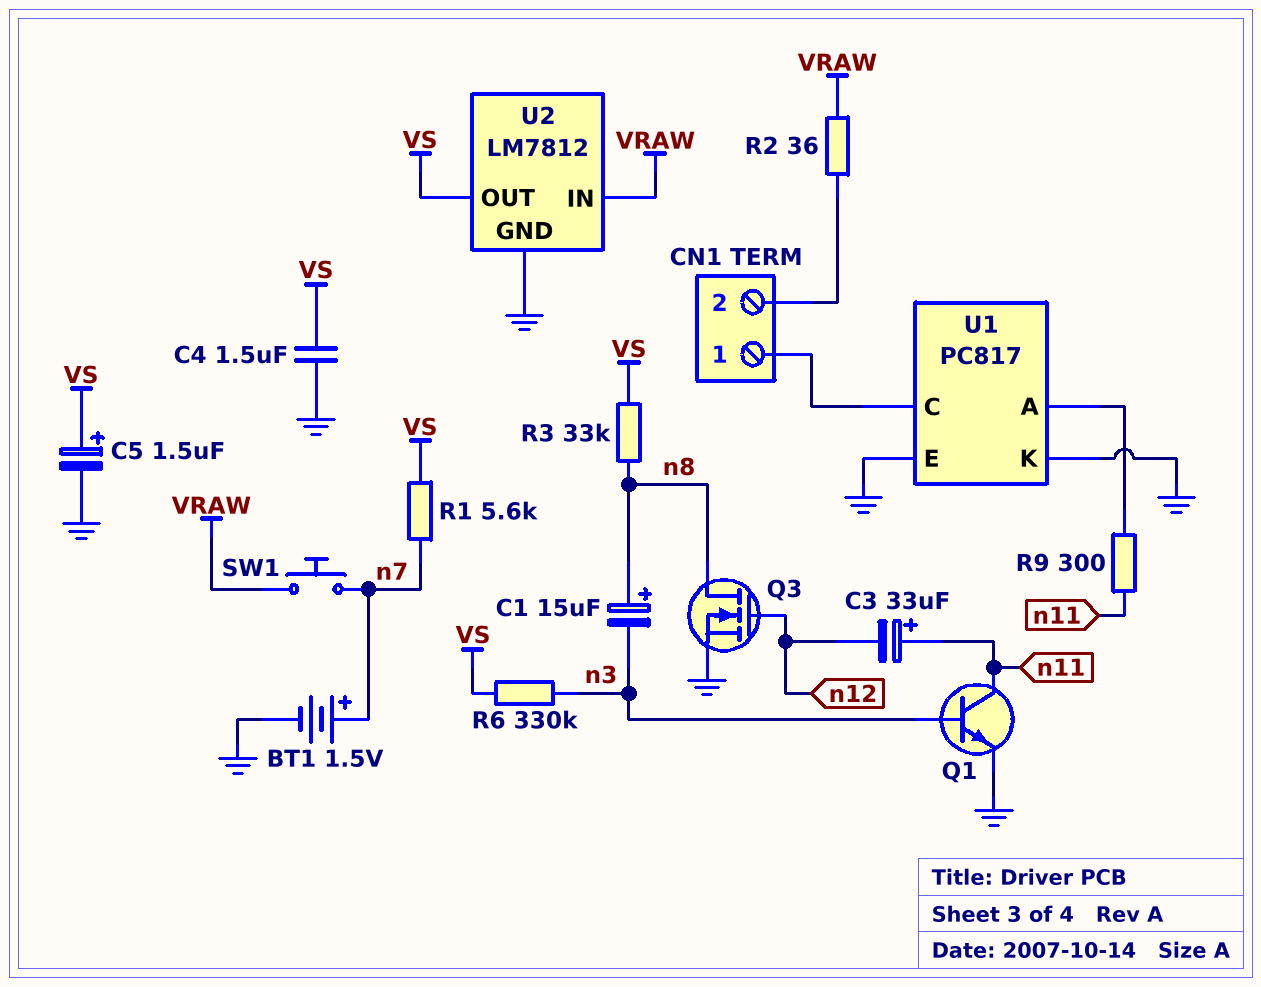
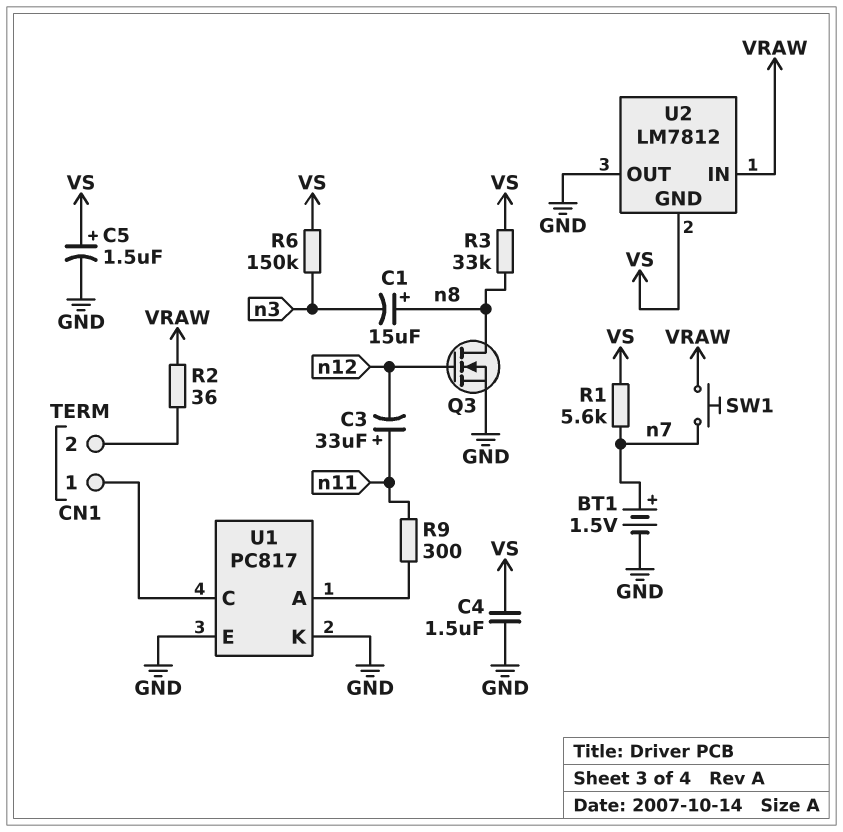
Q1: NPN (B n3, C n11, E GND) -> none
R6: 330k (VS, n3) -> 150k (VS, n3)
U2 pin GND: GND -> VS
U2 pin OUT: VS -> GND

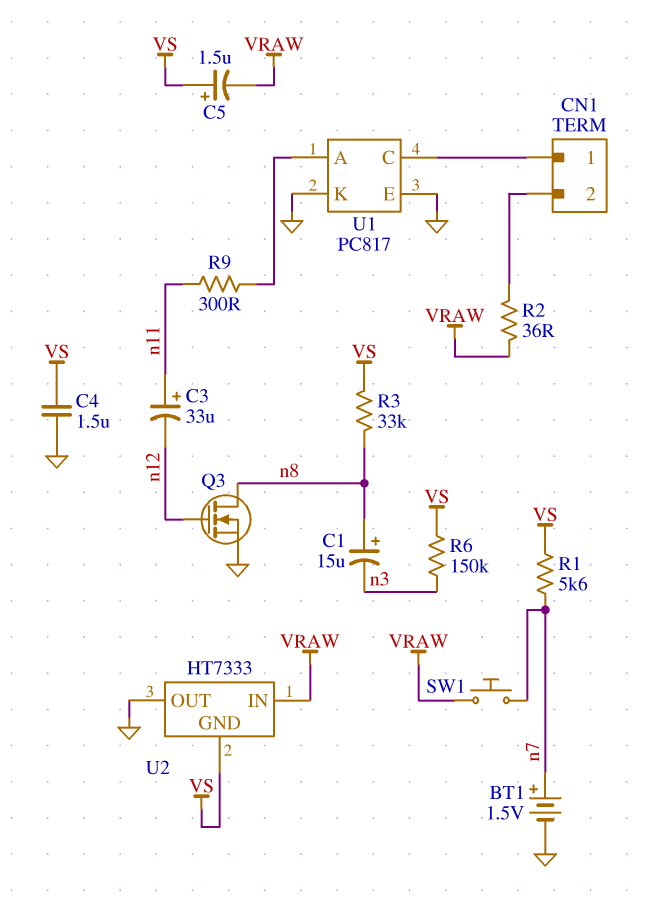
C5: 1.5uF (plus VS, minus GND) -> 1.5uF (plus VS, minus VRAW)
U2: LM7812 -> HT7333

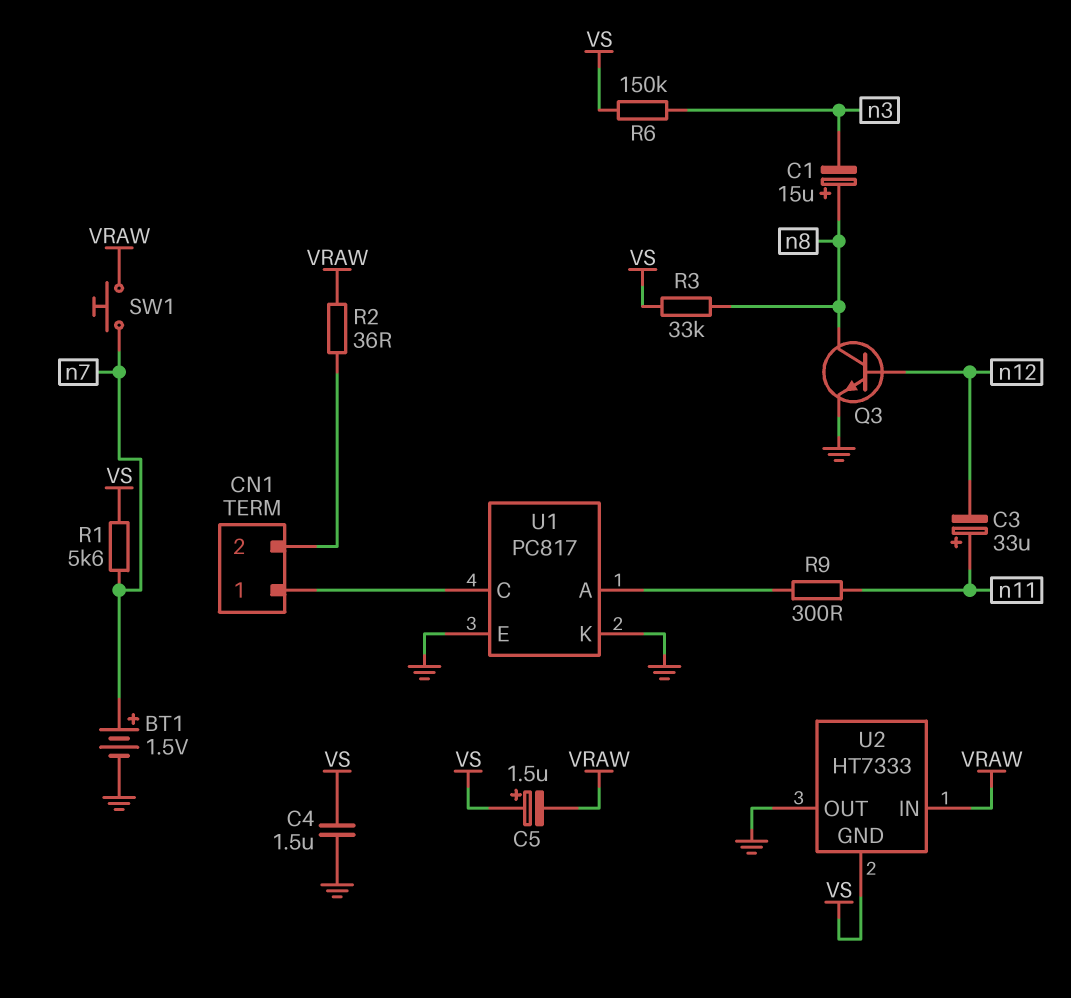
Q3: NMOS (G n12, D n8, S GND) -> NPN (B n12, C n8, E GND)

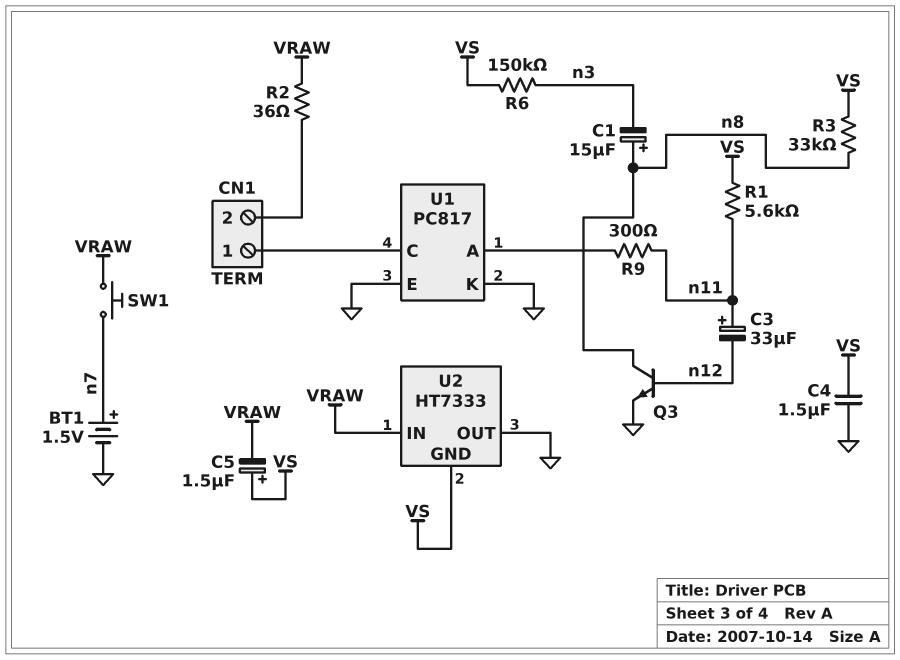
R1: 5.6k (VS, n7) -> 5.6k (VS, n11)

